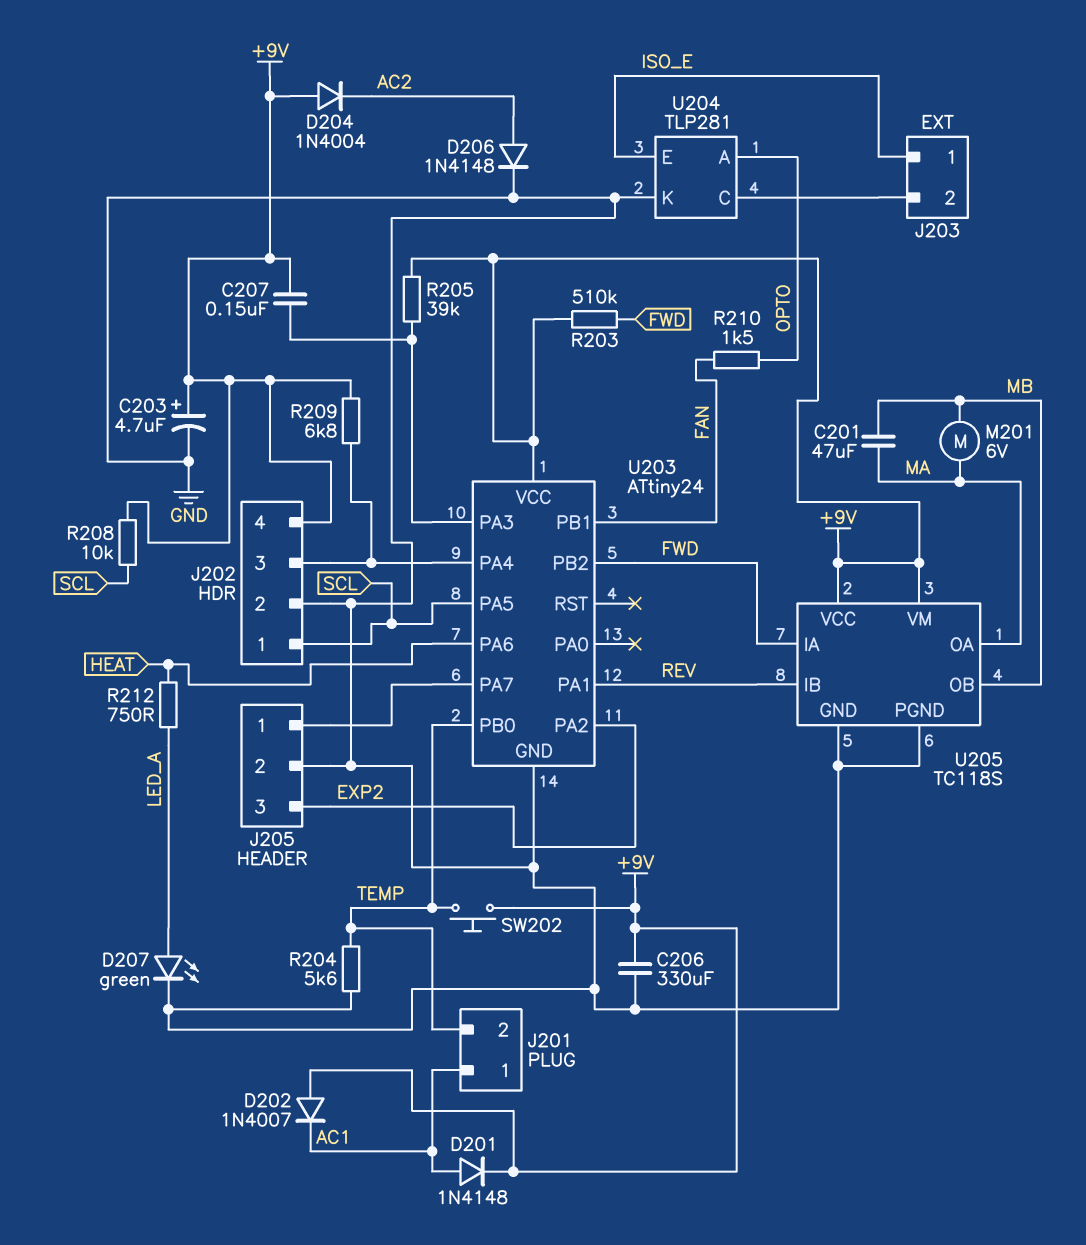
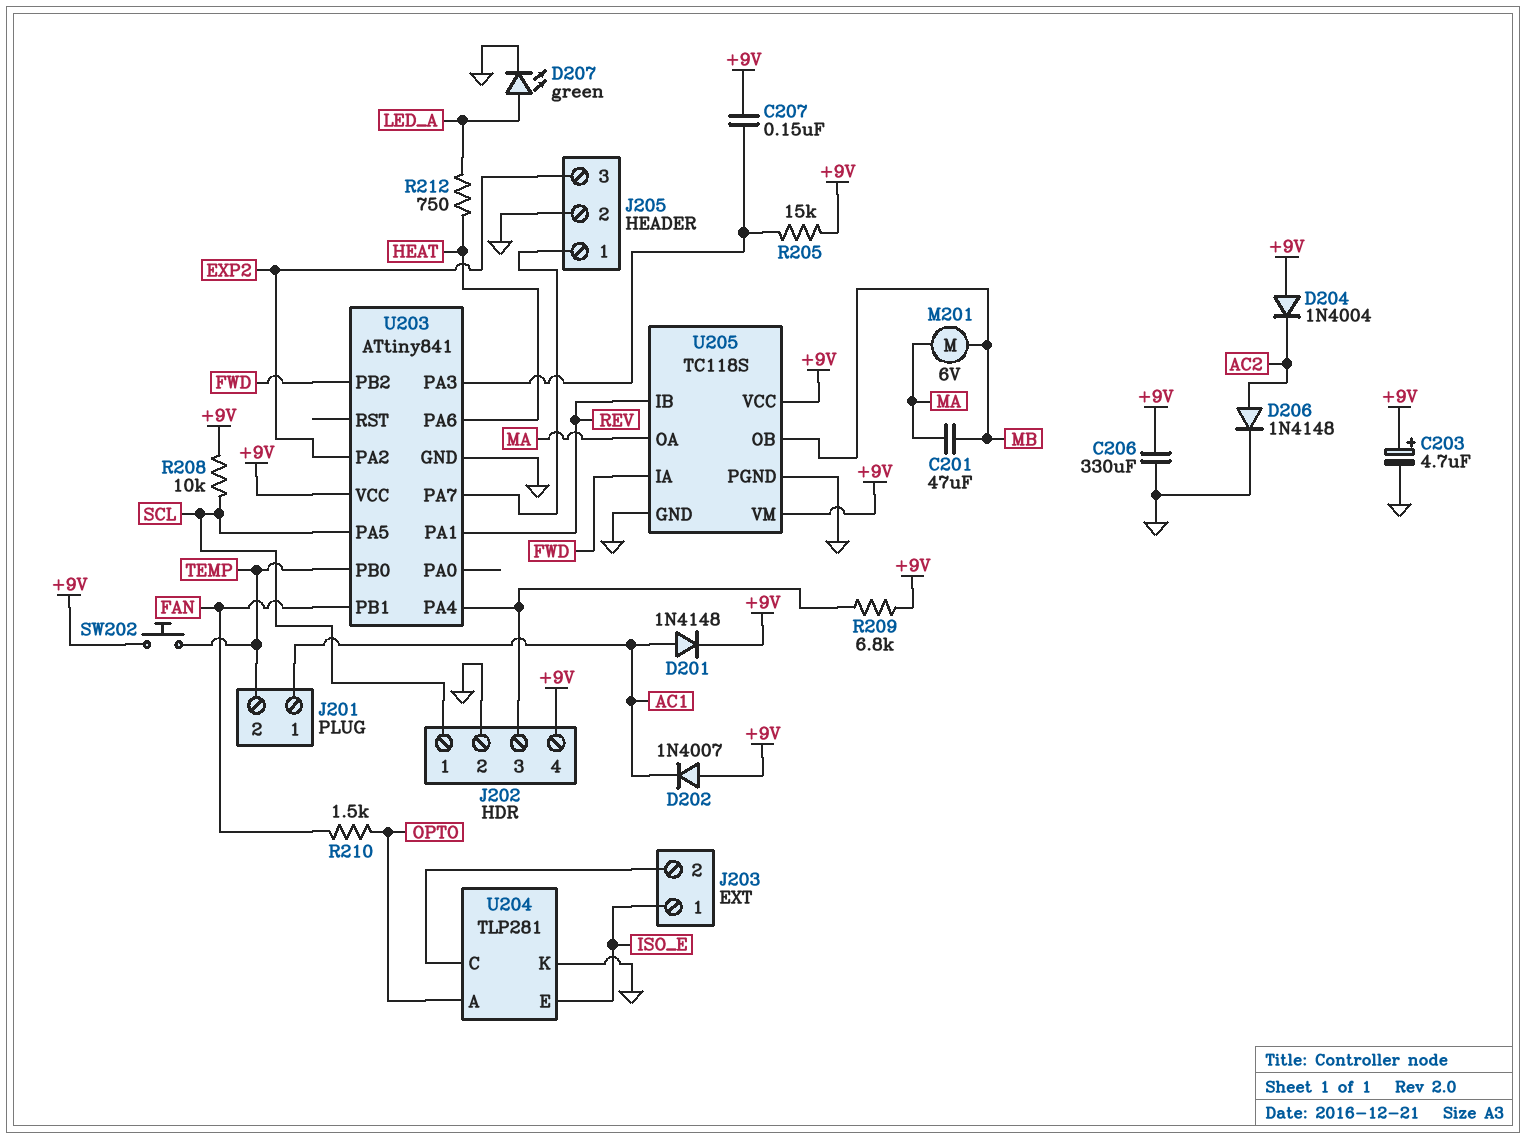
R203: 510k (+9V, FWD) -> none
R204: 5.6k (GND, TEMP) -> none
R205: 39k (+9V, U203/PA3) -> 15k (+9V, U203/PA3)
U203: ATtiny24 -> ATtiny841

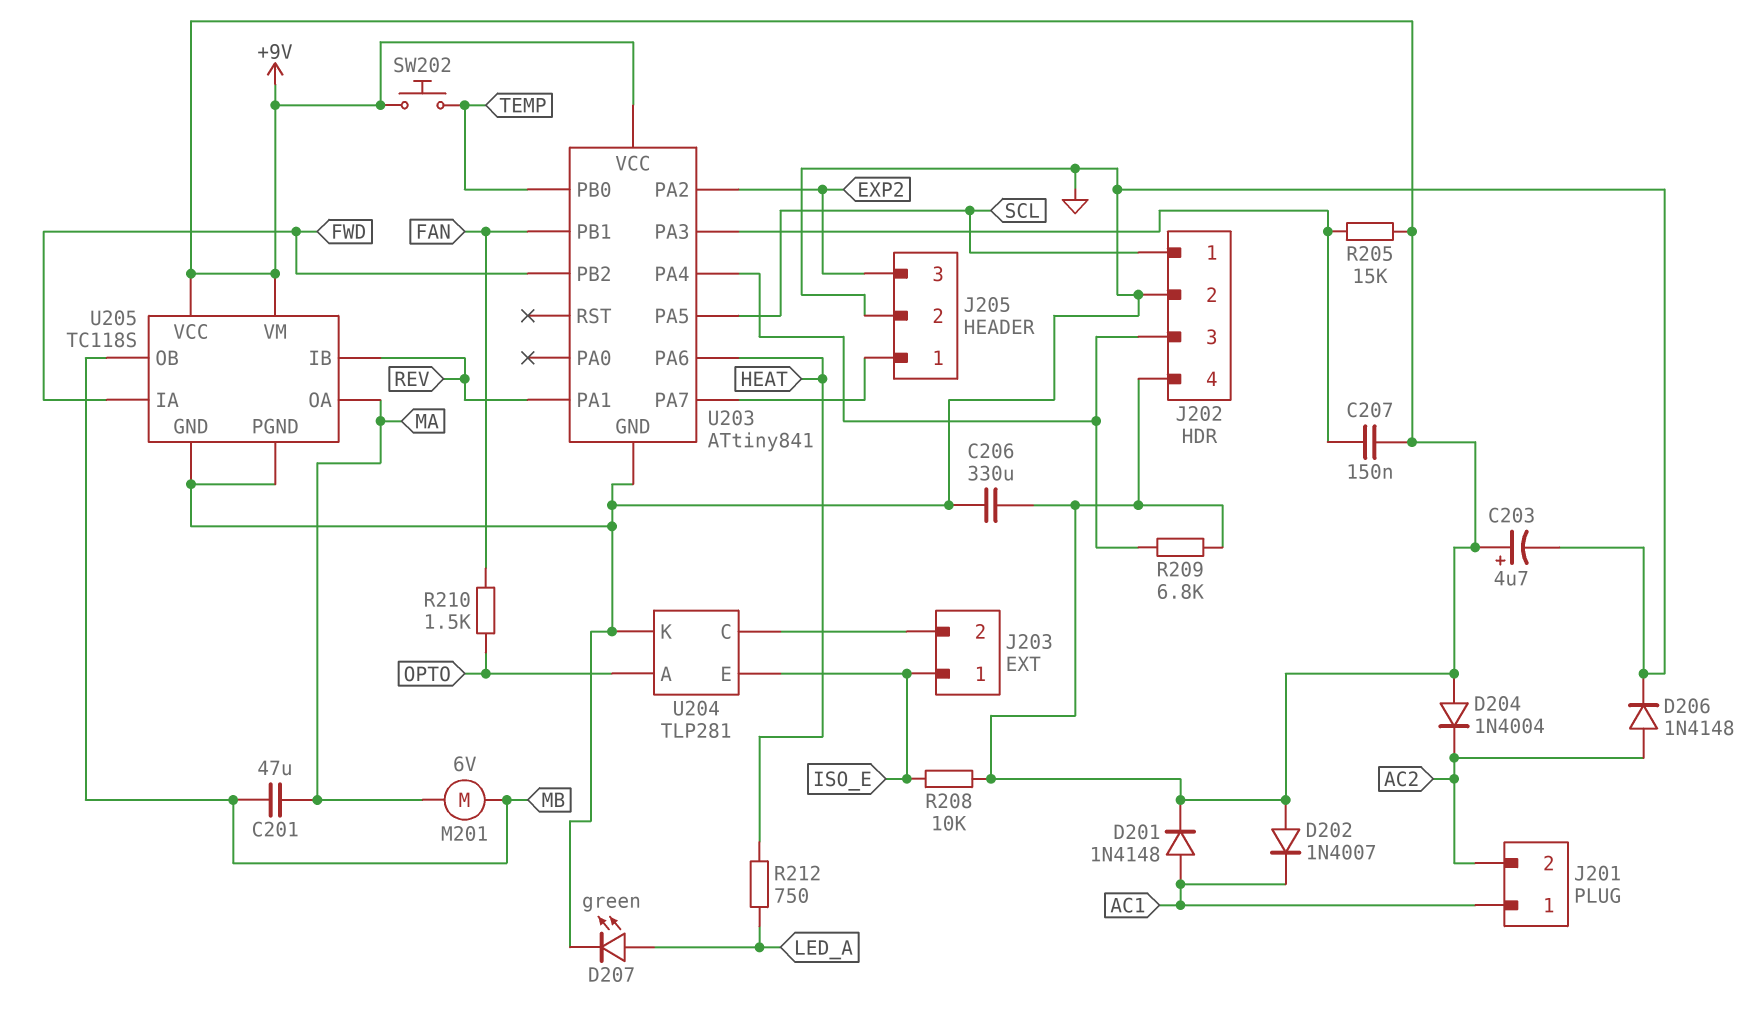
J201 pin 2: TEMP -> AC2
R208: 10k (+9V, SCL) -> 10k (+9V, ISO_E)

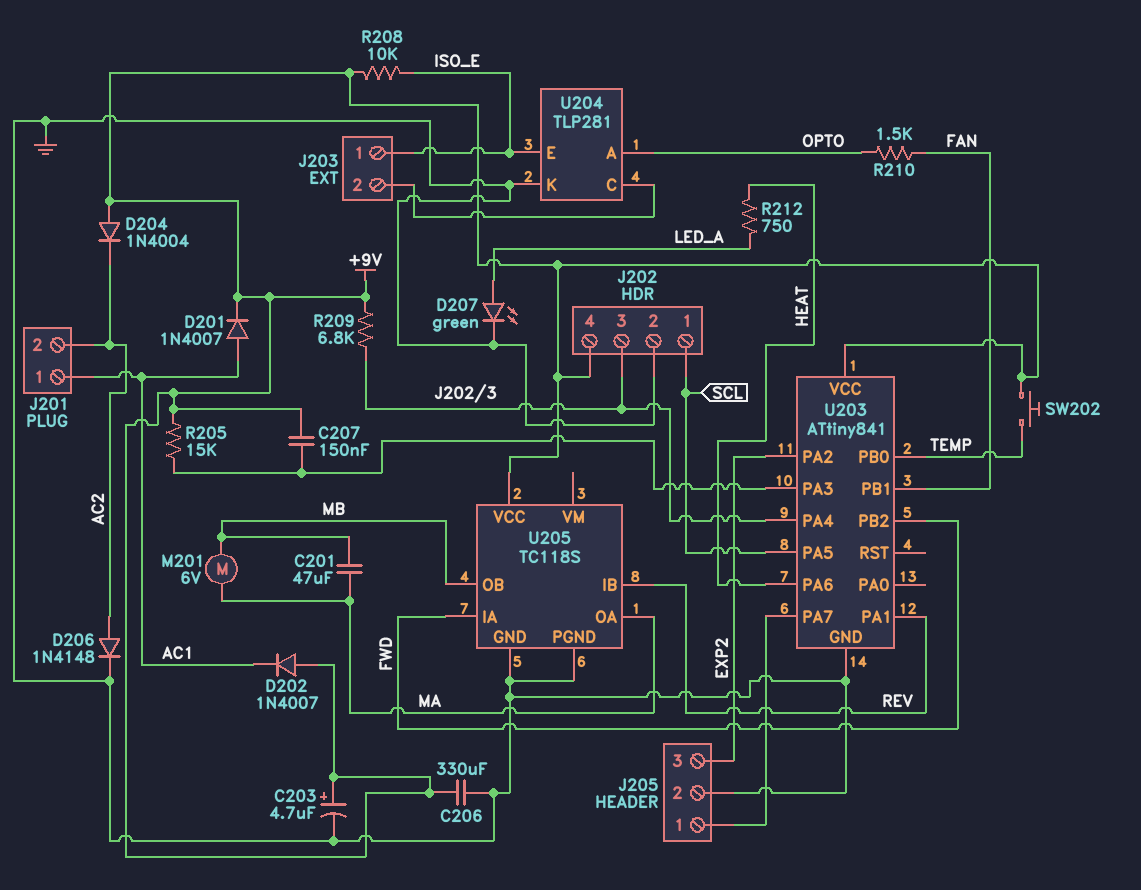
D201: diode 1N4148 (A AC1, K +9V) -> diode 1N4007 (A AC1, K +9V)
U205 pin VM: +9V -> none

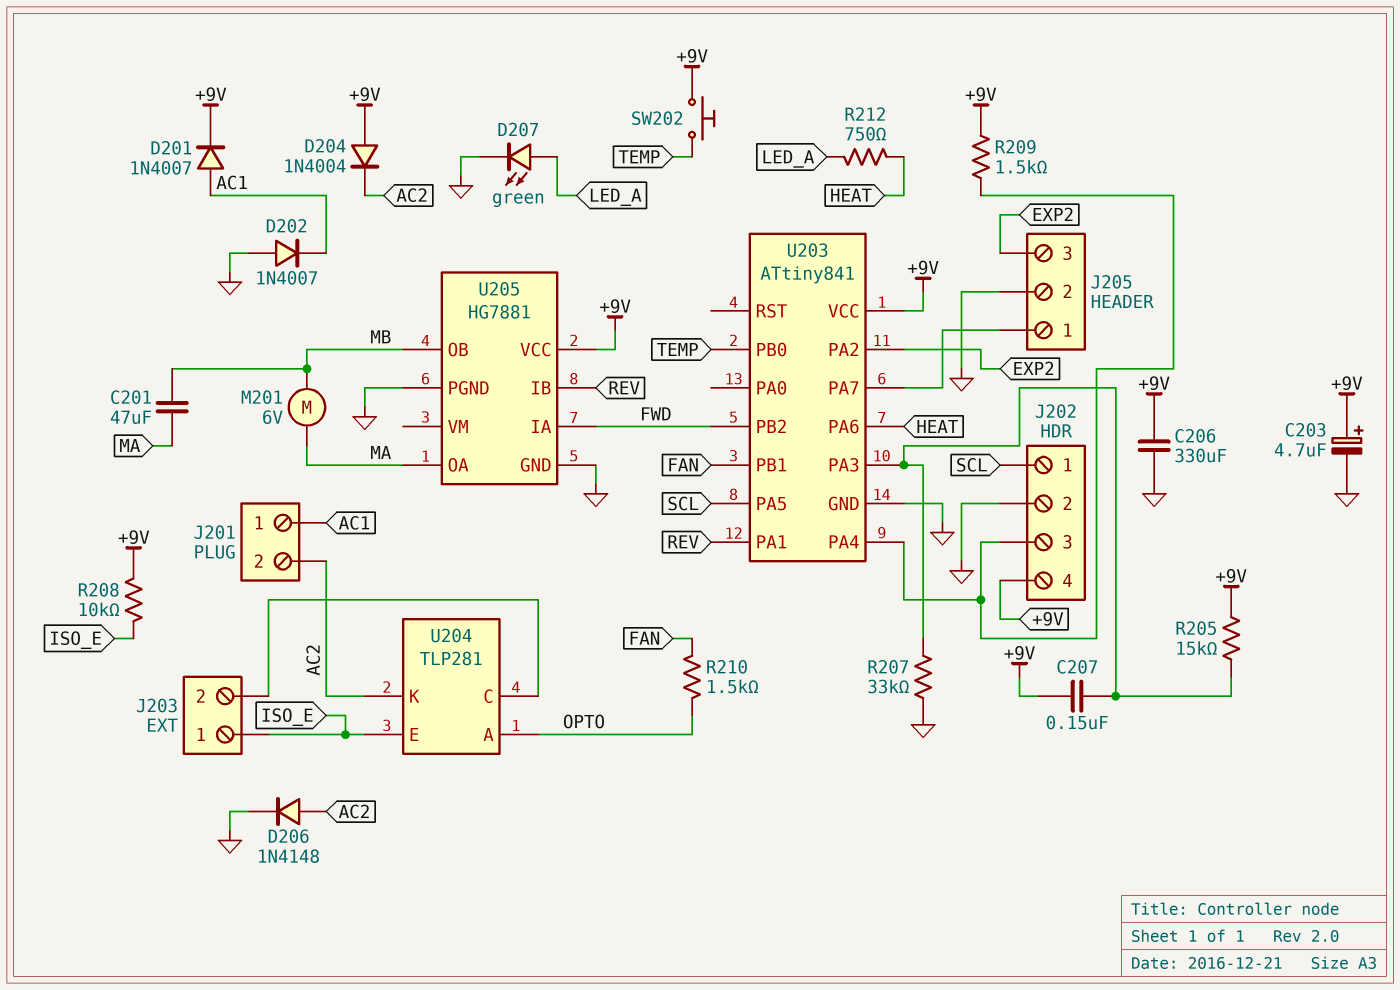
D202: diode 1N4007 (A +9V, K AC1) -> diode 1N4007 (A GND, K AC1)
R207: none -> 33k (GND, U203/PA3)
R209: 6.8k (+9V, J202/3) -> 1.5k (+9V, J202/3)
U204 pin K: GND -> AC2
U205: TC118S -> HG7881

